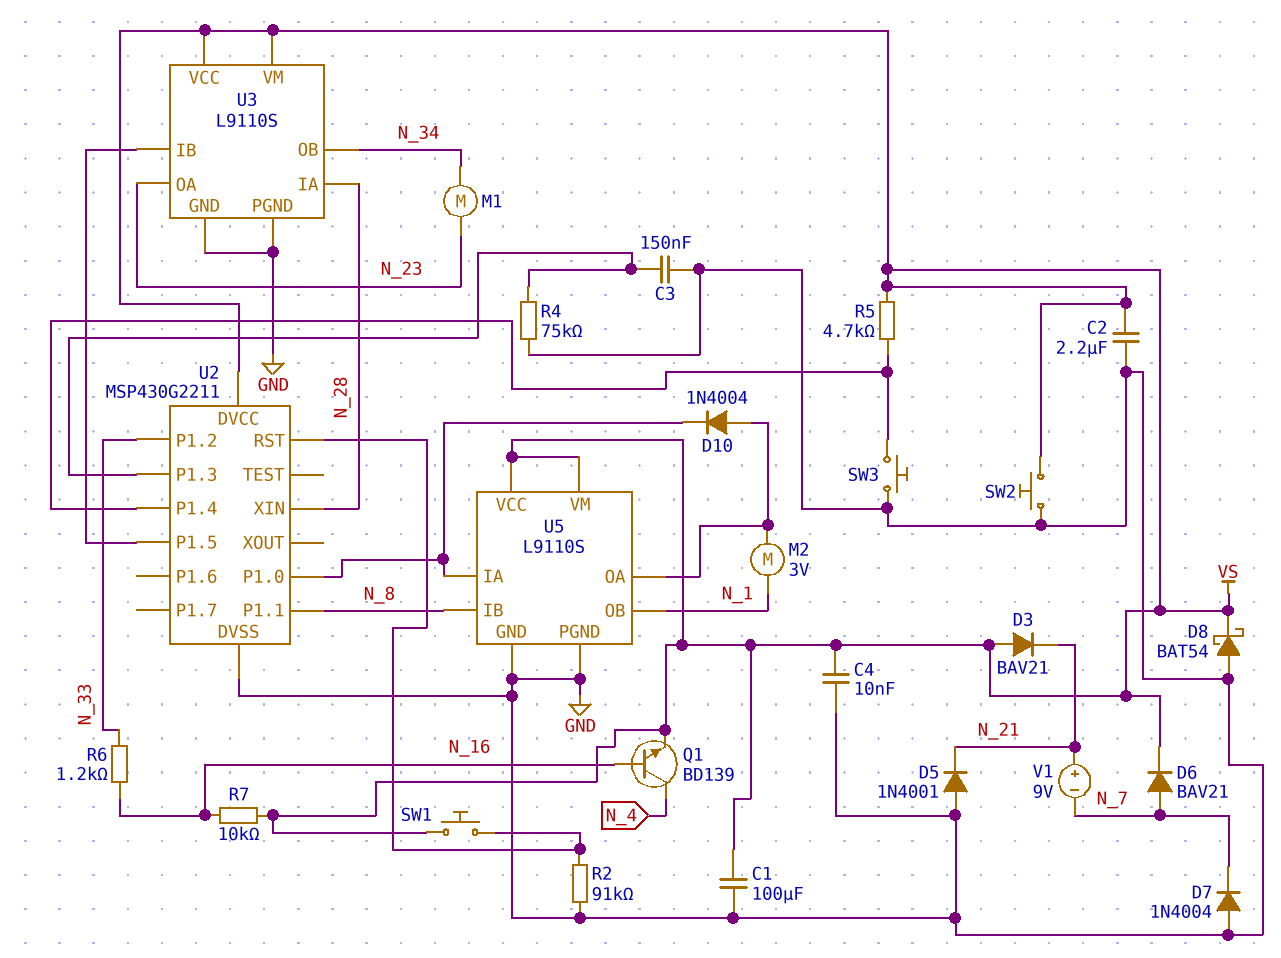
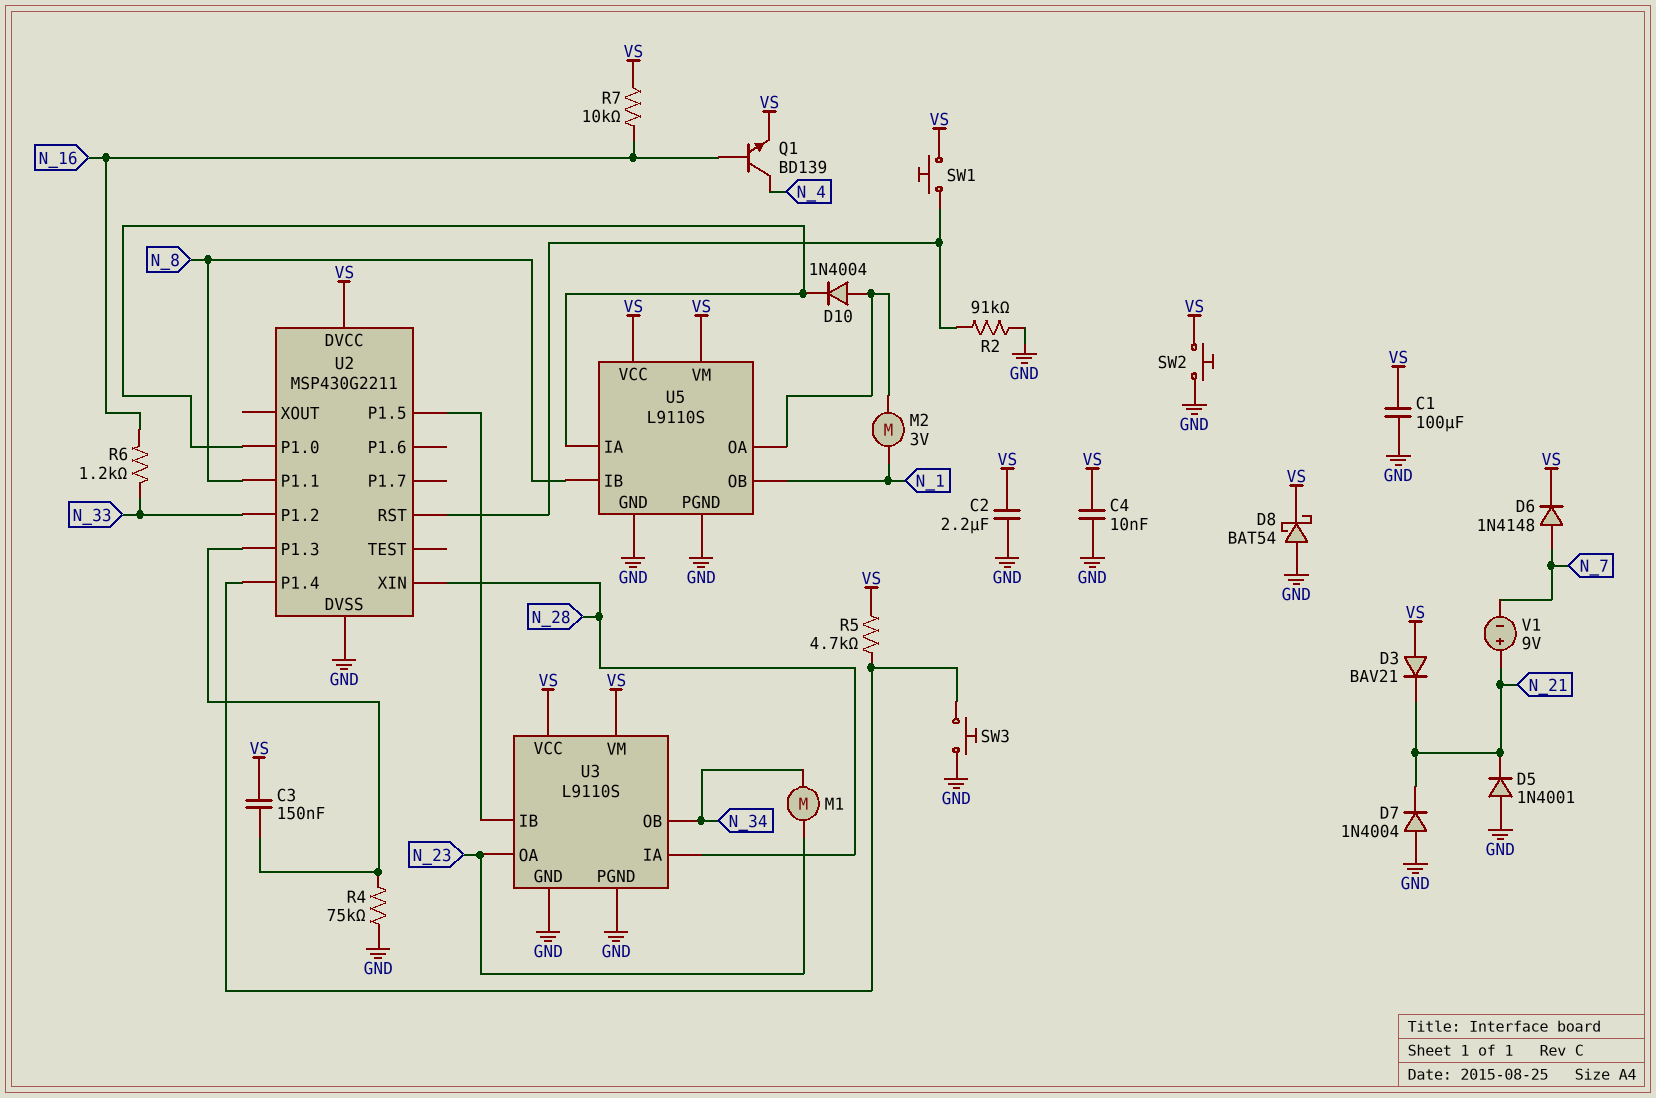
C3: 150nF (GND, U2/P1.3) -> 150nF (U2/P1.3, VS)
D6: diode BAV21 (A N_7, K VS) -> diode 1N4148 (A N_7, K VS)
D7: diode 1N4004 (A GND, K N_7) -> diode 1N4004 (A GND, K N_21)

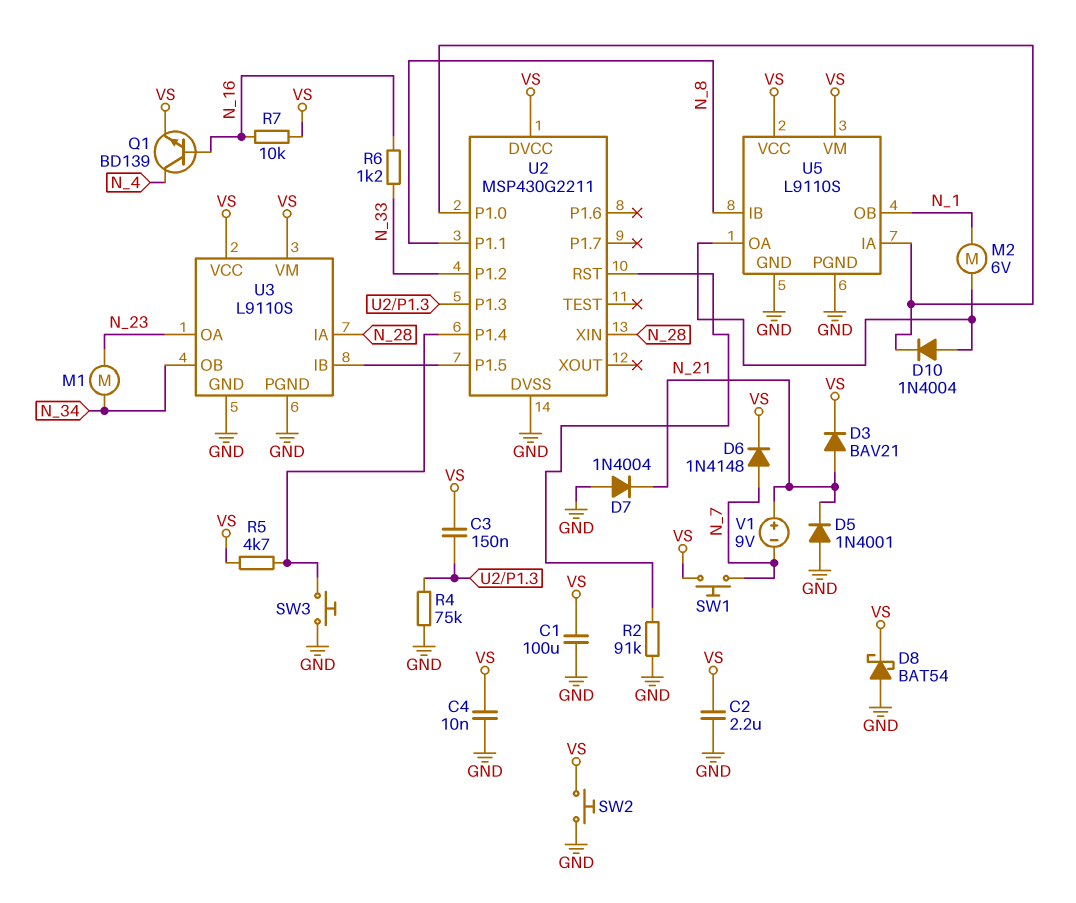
D3: diode BAV21 (A VS, K N_21) -> diode BAV21 (A N_21, K VS)
M2: motor 3V (N_1, U5/OA) -> motor 6V (N_1, U5/OA)
SW1: button (U2/RST, VS) -> button (N_7, VS)

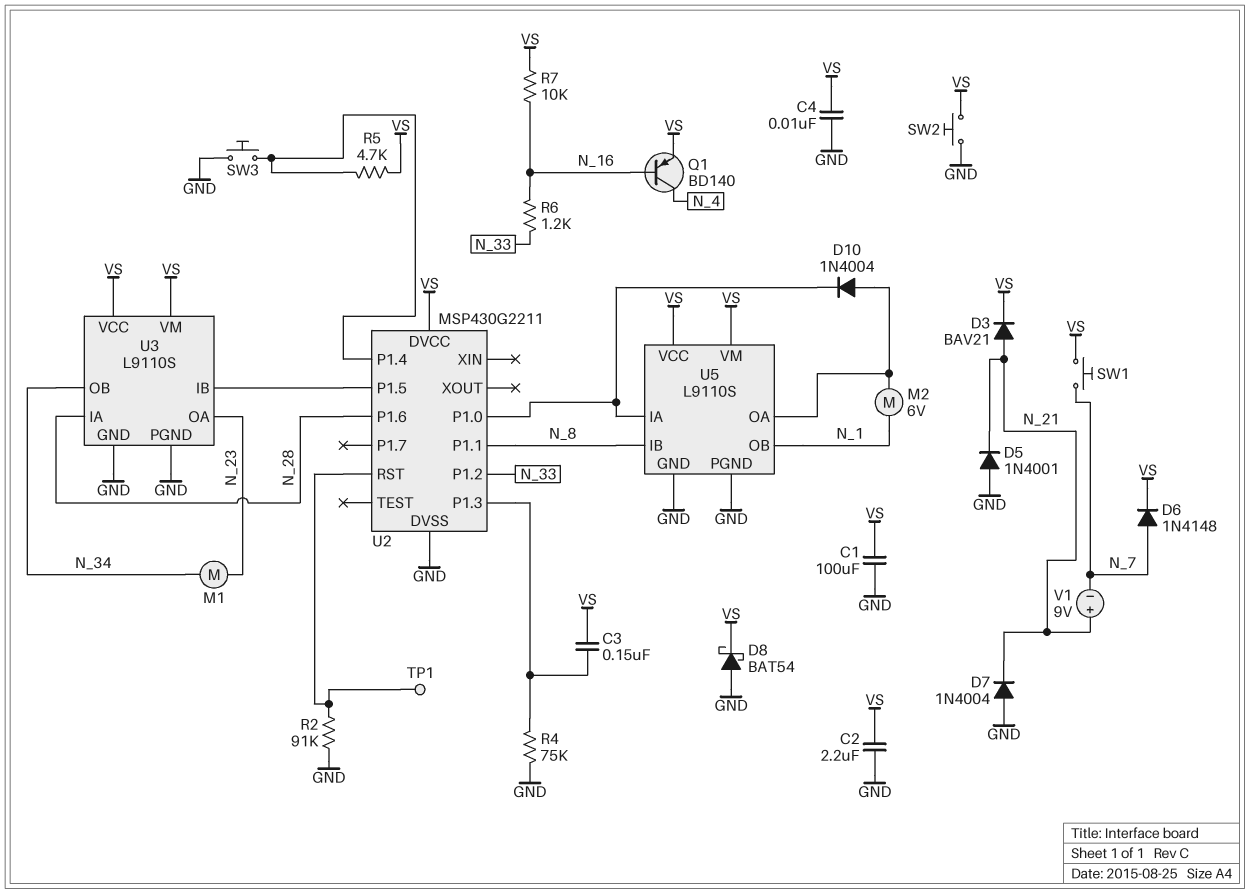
Q1: NPN BD139 (B N_16, C N_4, E VS) -> PNP BD140 (B N_16, C N_4, E VS)
TP1: none -> test point (U2/RST)
U2 pin P1.6: none -> N_28
U2 pin XIN: N_28 -> none

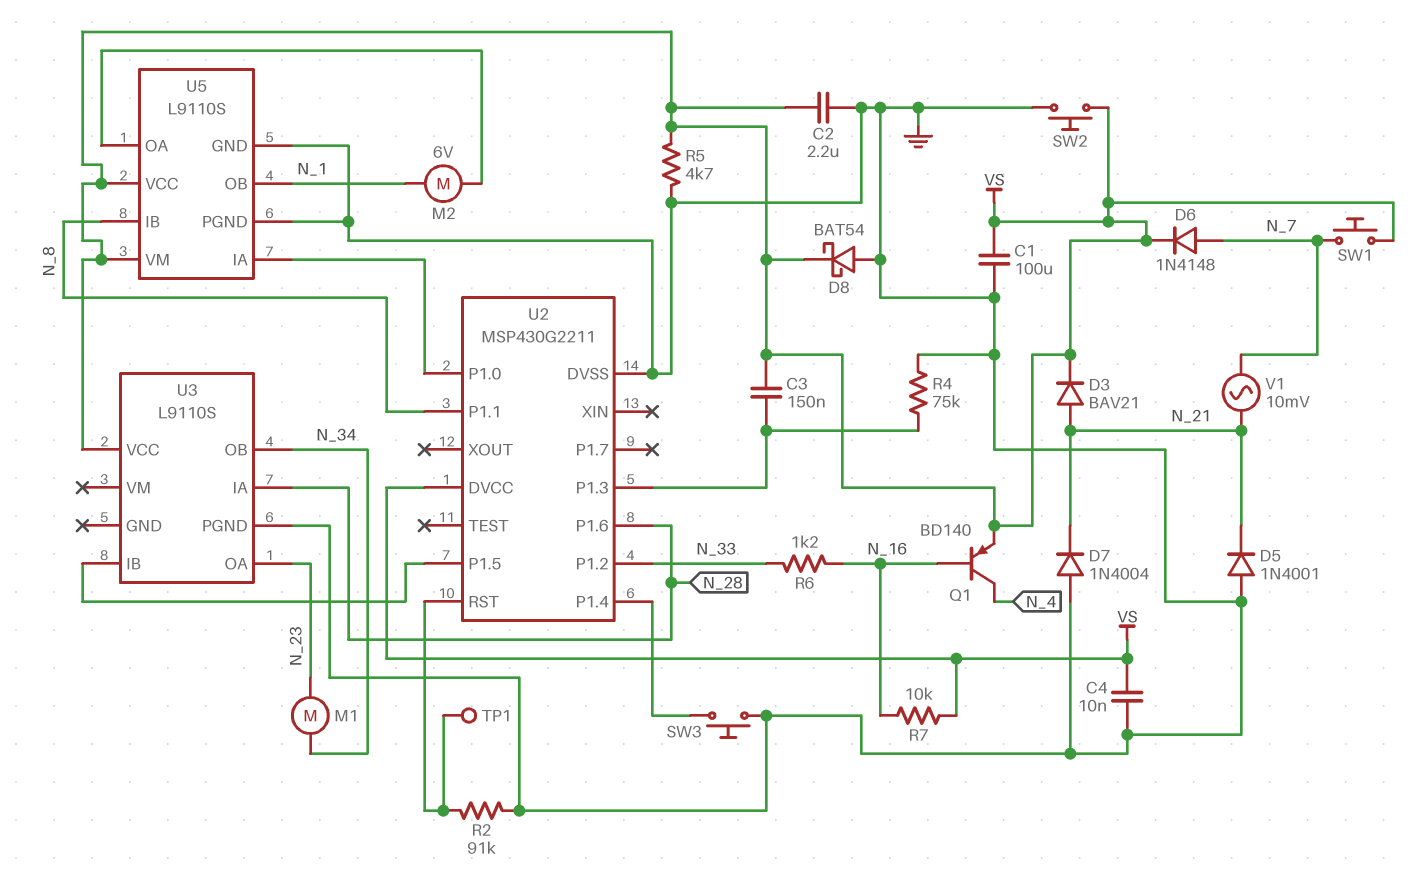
D10: diode 1N4004 (A U5/OA, K U2/P1.0) -> none
R5: 4.7k (U2/P1.4, VS) -> 4.7k (GND, VS)
U3 pin GND: GND -> none
U3 pin VM: VS -> none
V1: 9V (plus N_21, minus N_7) -> AC 10mV (N_7, N_21)

